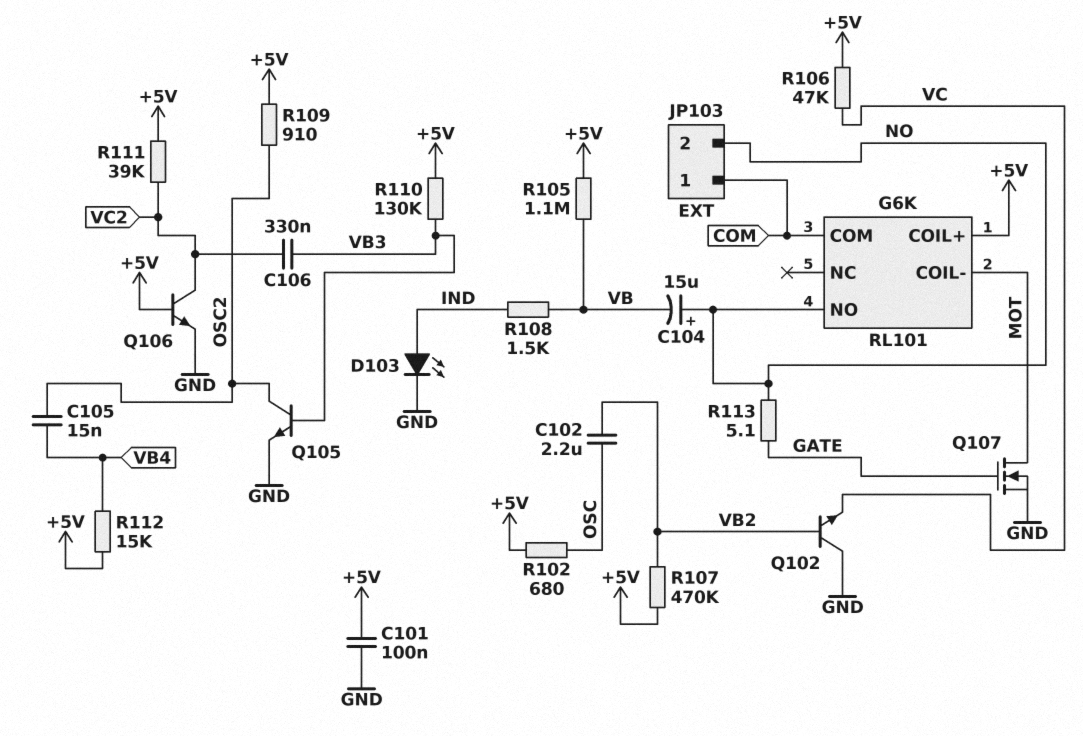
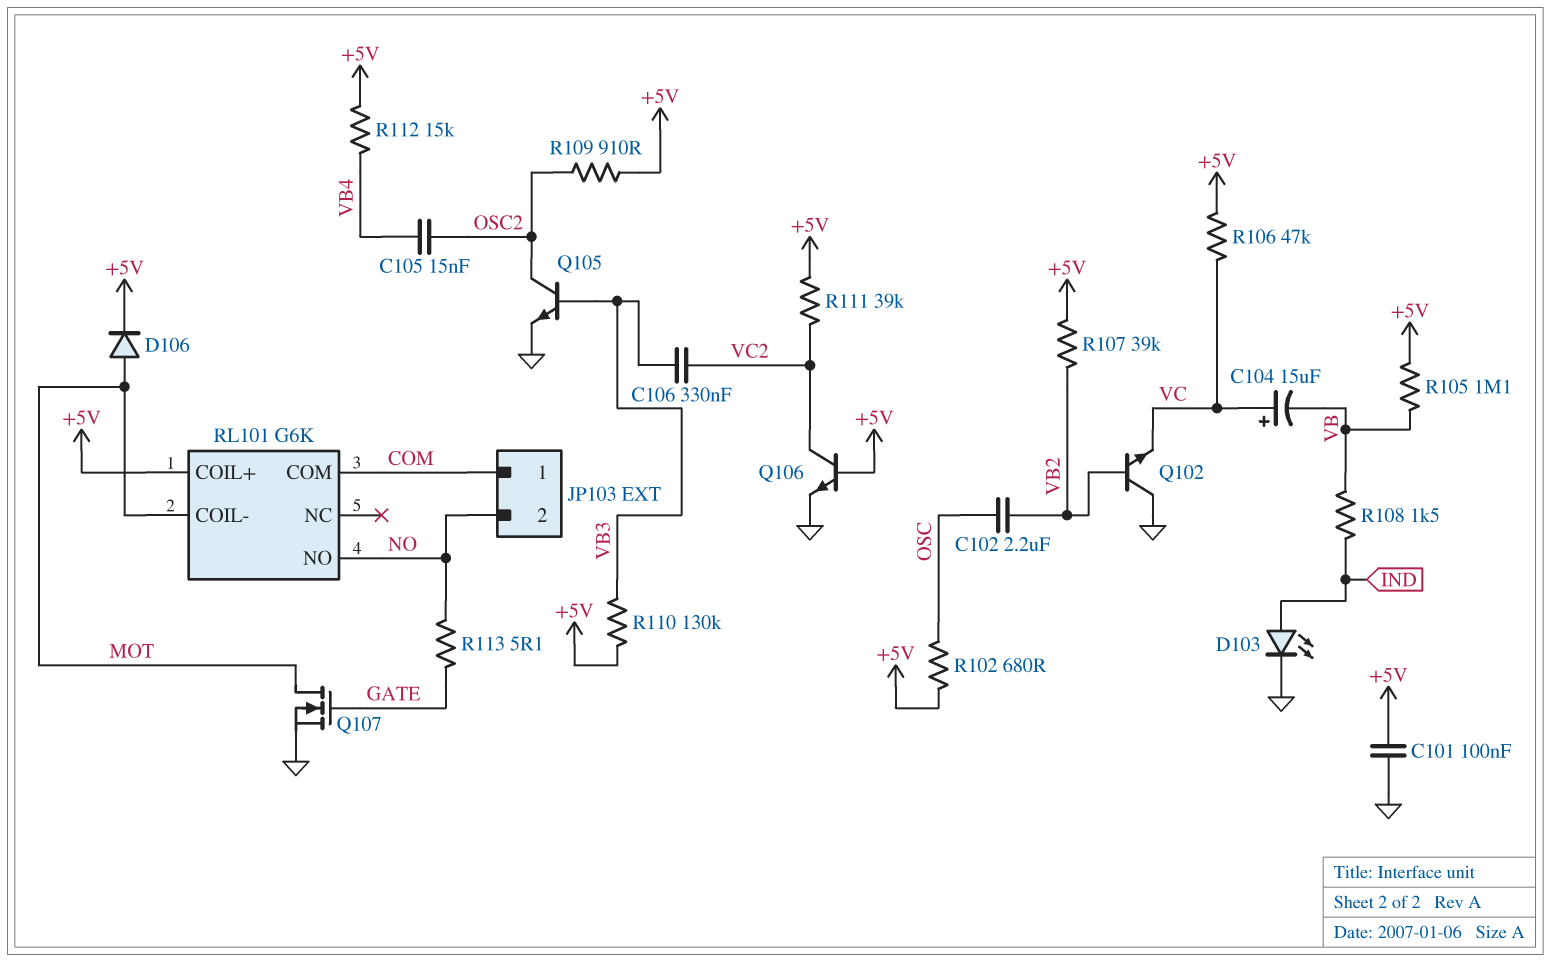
C104: 15uF (plus NO, minus VB) -> 15uF (plus VC, minus VB)
D106: none -> diode (A MOT, K +5V)
R107: 470k (+5V, VB2) -> 39k (+5V, VB2)

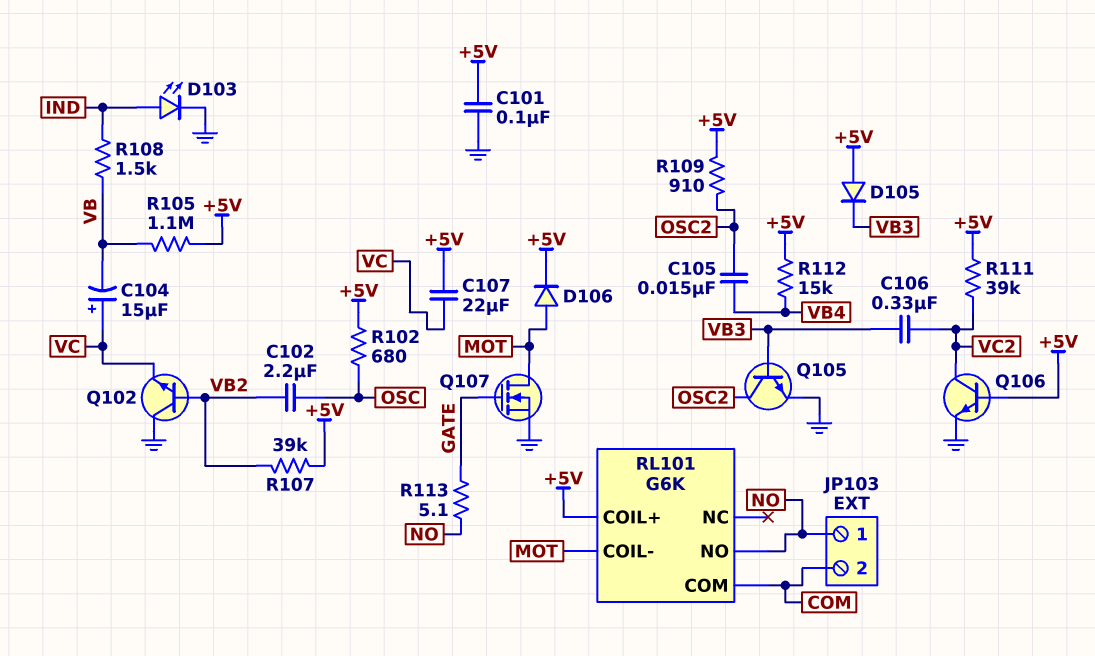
C107: none -> 22uF (+5V, VC)
D105: none -> diode (A +5V, K VB3)
JP103 pin 1: COM -> NO
JP103 pin 2: NO -> COM
R106: 47k (+5V, VC) -> none
R110: 130k (+5V, VB3) -> none

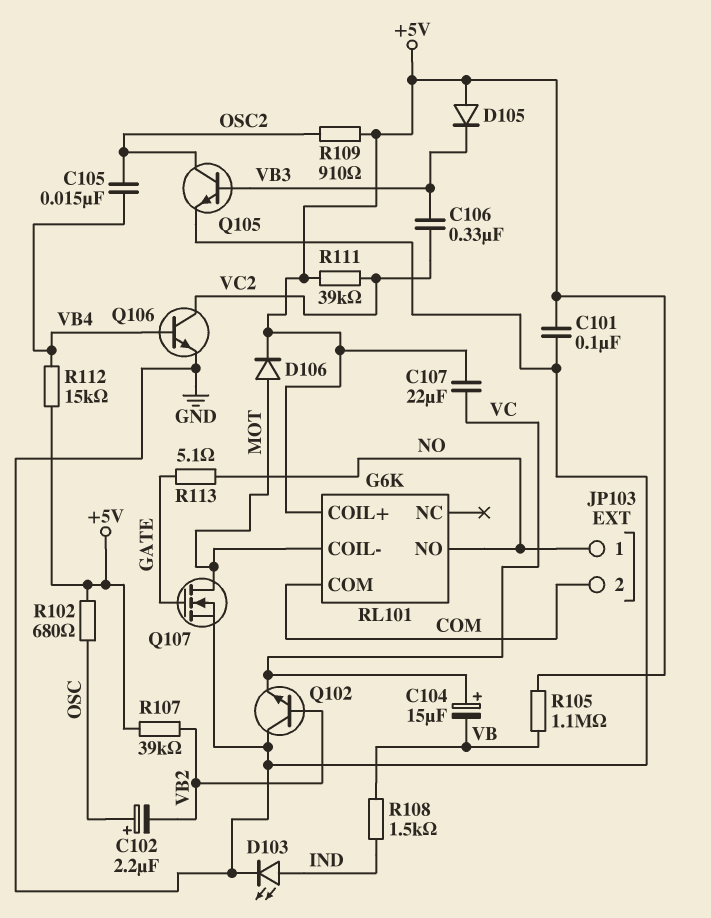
C102: 2.2uF (OSC, VB2) -> 2.2uF (plus OSC, minus VB2)
Q106: NPN (B +5V, C VC2, E GND) -> NPN (B VB4, C VC2, E GND)

